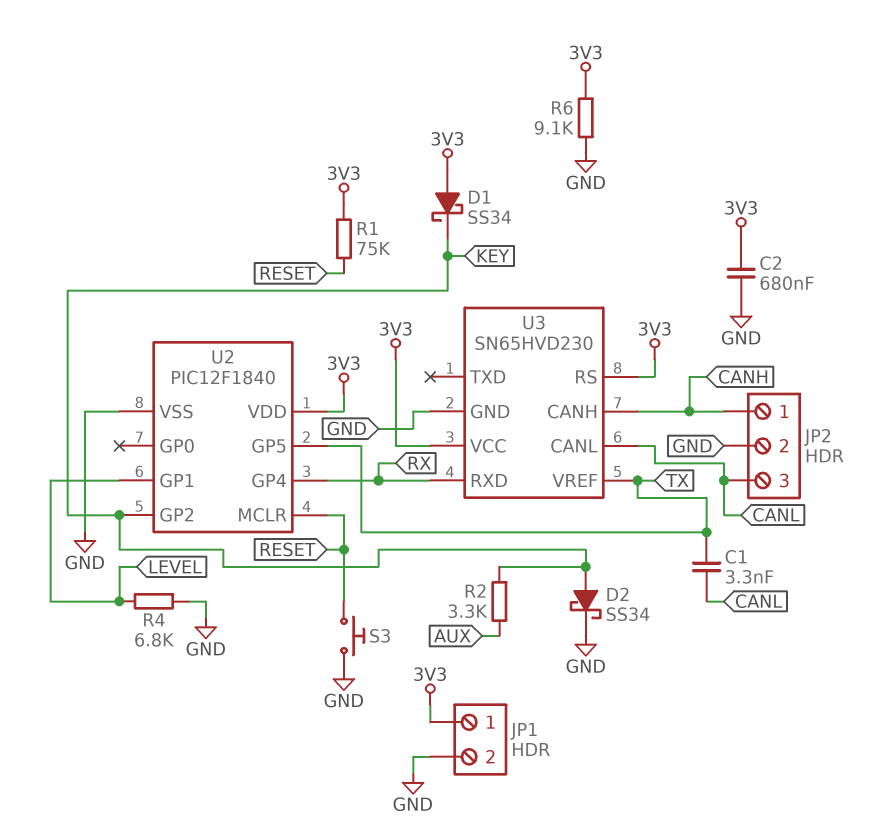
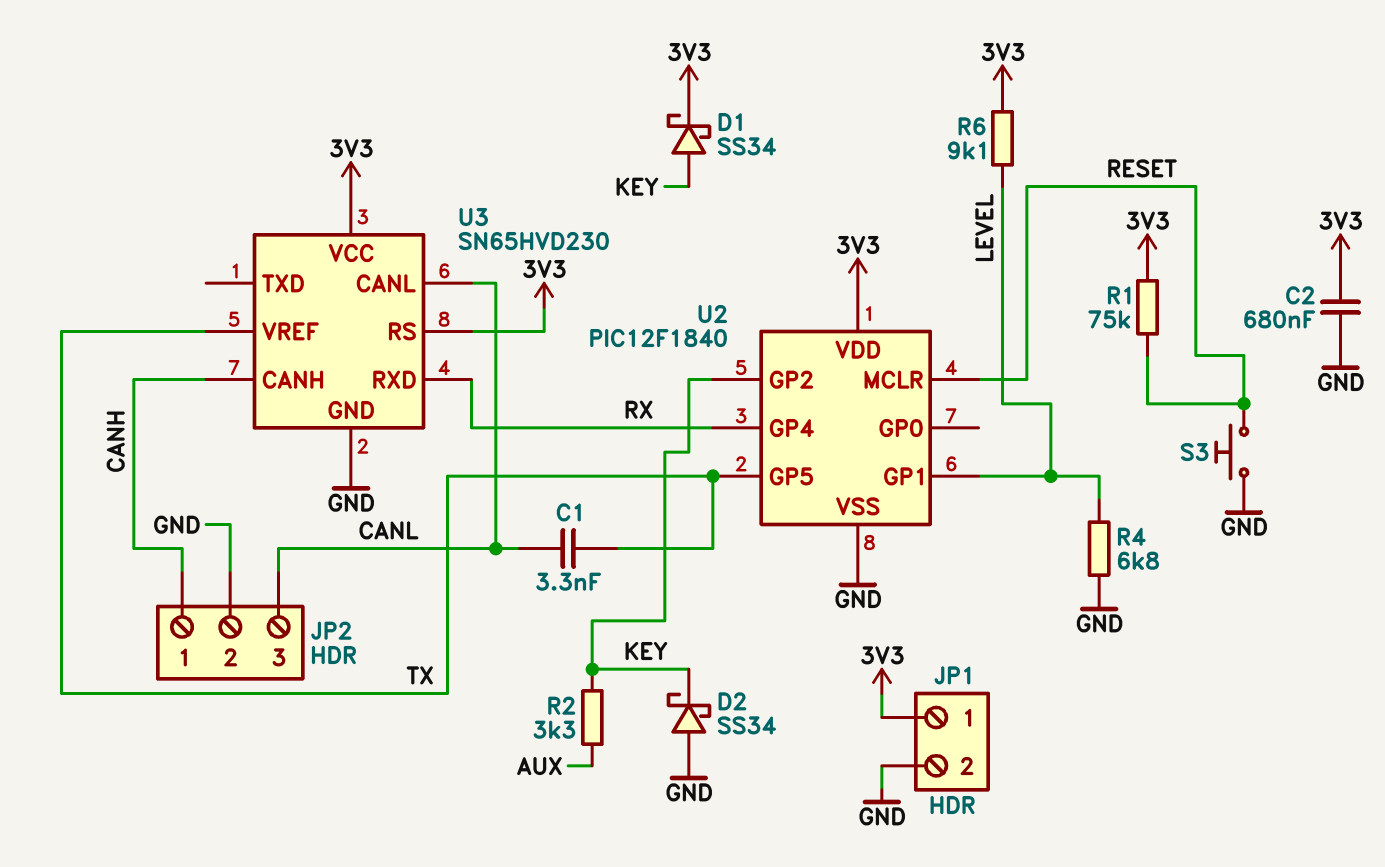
D1: schottky SS34 (A 3V3, K KEY) -> schottky SS34 (A KEY, K 3V3)
D2: schottky SS34 (A KEY, K GND) -> schottky SS34 (A GND, K KEY)
R6: 9.1k (3V3, GND) -> 9.1k (3V3, LEVEL)

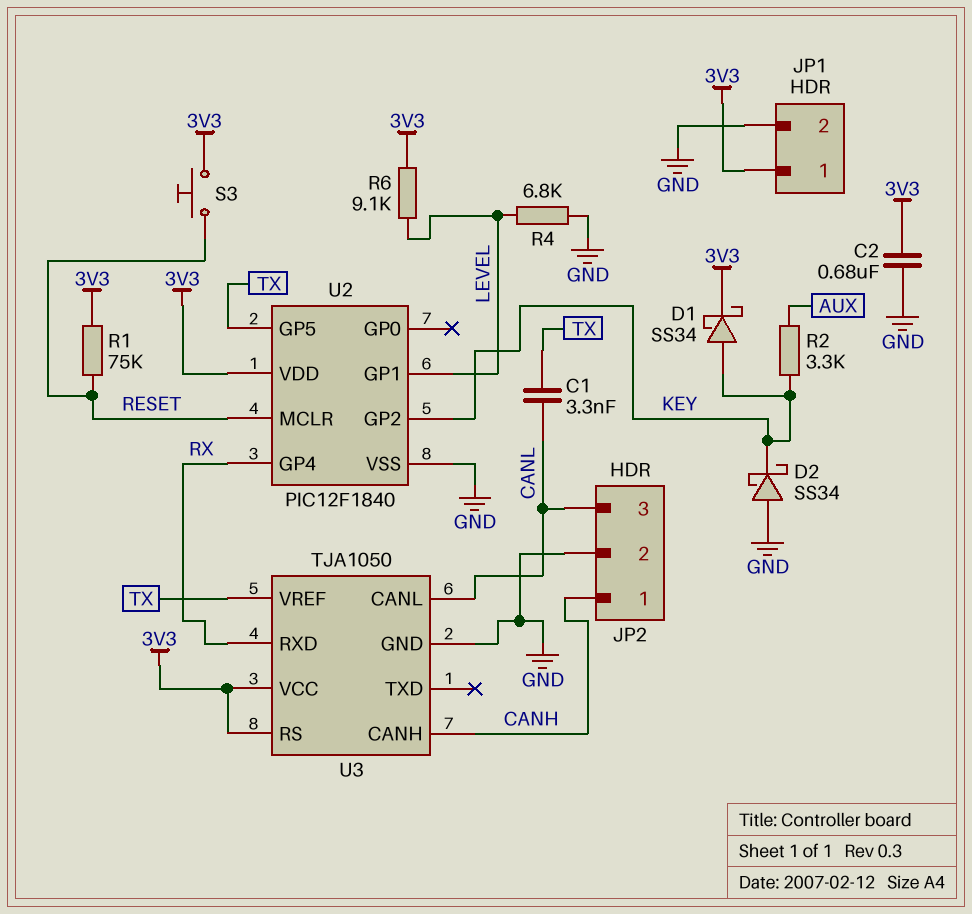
S3: button (GND, RESET) -> button (3V3, RESET)
U3: SN65HVD230 -> TJA1050

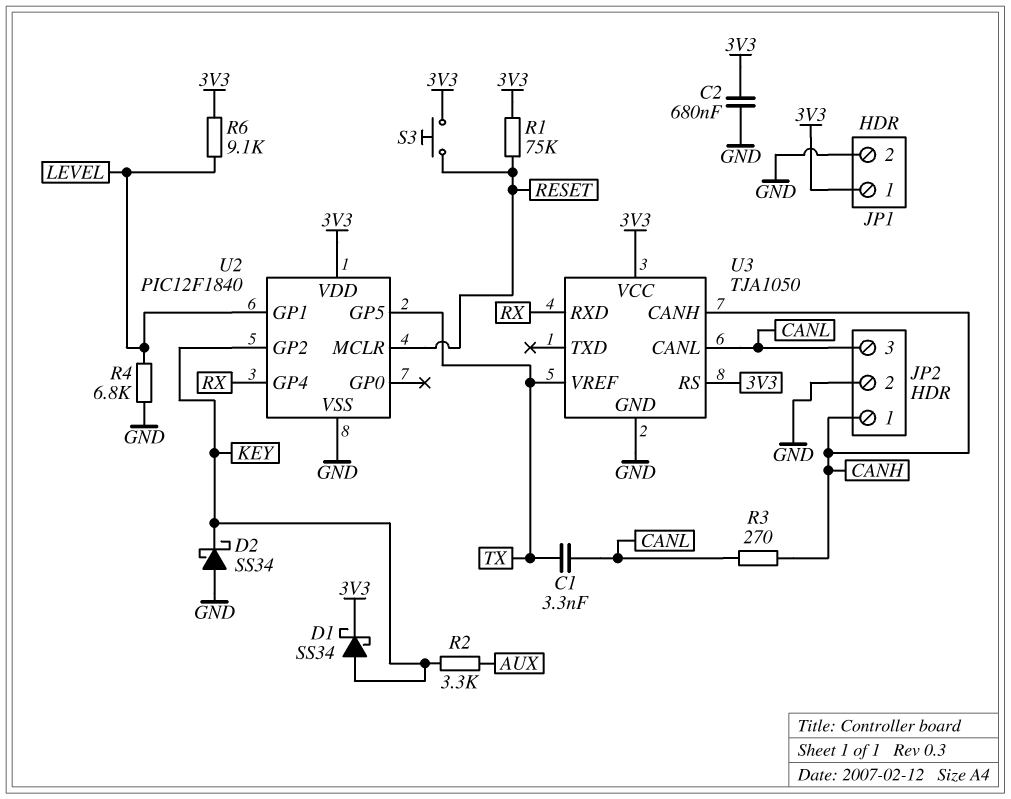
R3: none -> 270 (CANH, CANL)

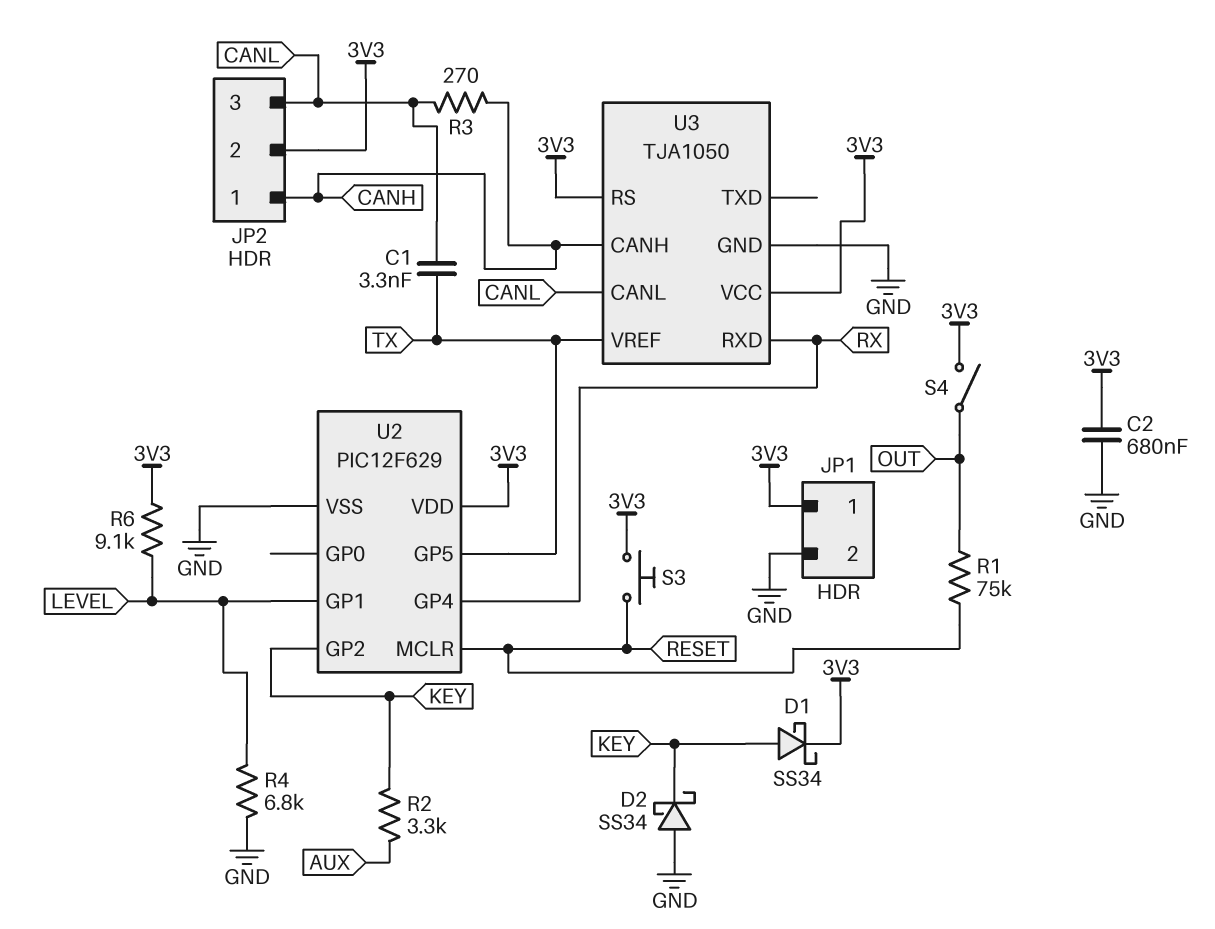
JP2 pin 2: GND -> 3V3
R1: 75k (3V3, RESET) -> 75k (OUT, RESET)
S4: none -> switch (3V3, OUT)
U2: PIC12F1840 -> PIC12F629

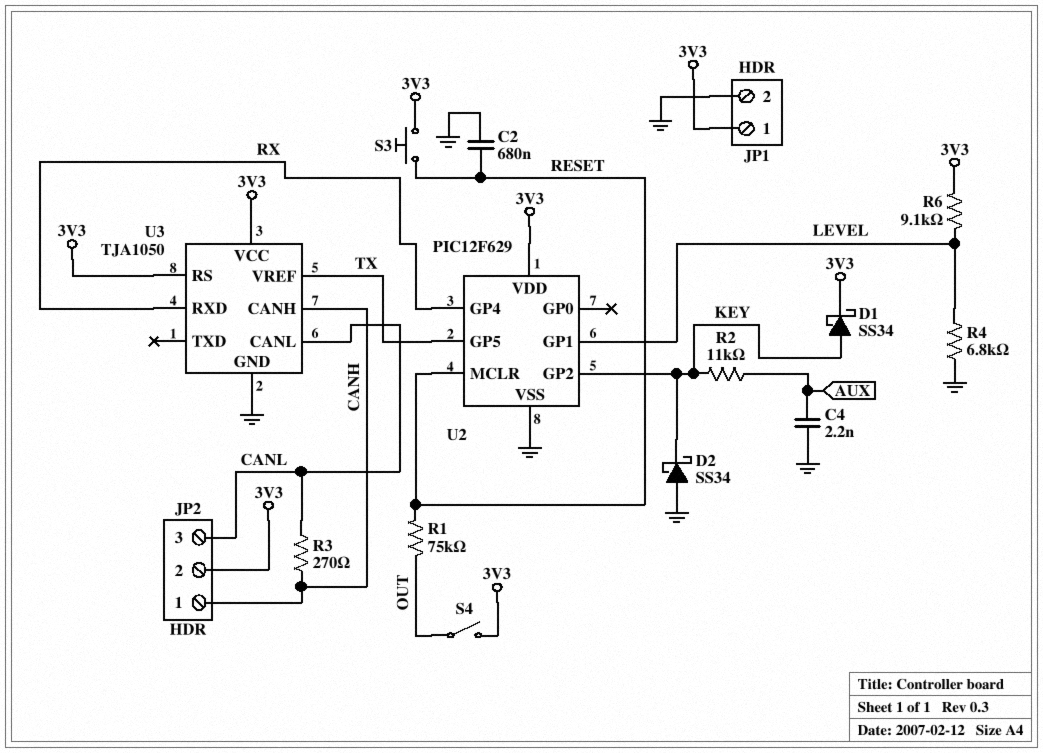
C1: 3.3nF (CANL, TX) -> none
C2: 680nF (3V3, GND) -> 680nF (GND, RESET)
C4: none -> 2.2nF (AUX, GND)
R2: 3.3k (AUX, KEY) -> 11k (AUX, KEY)

